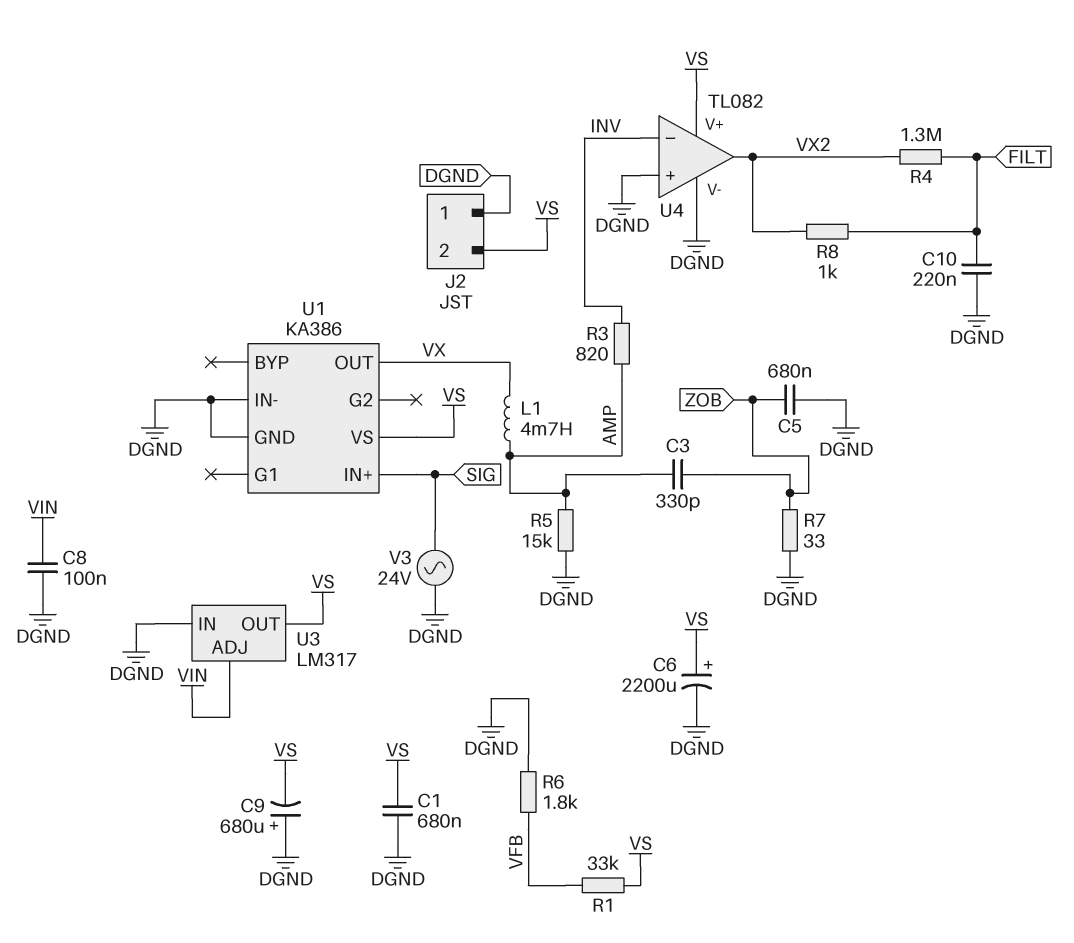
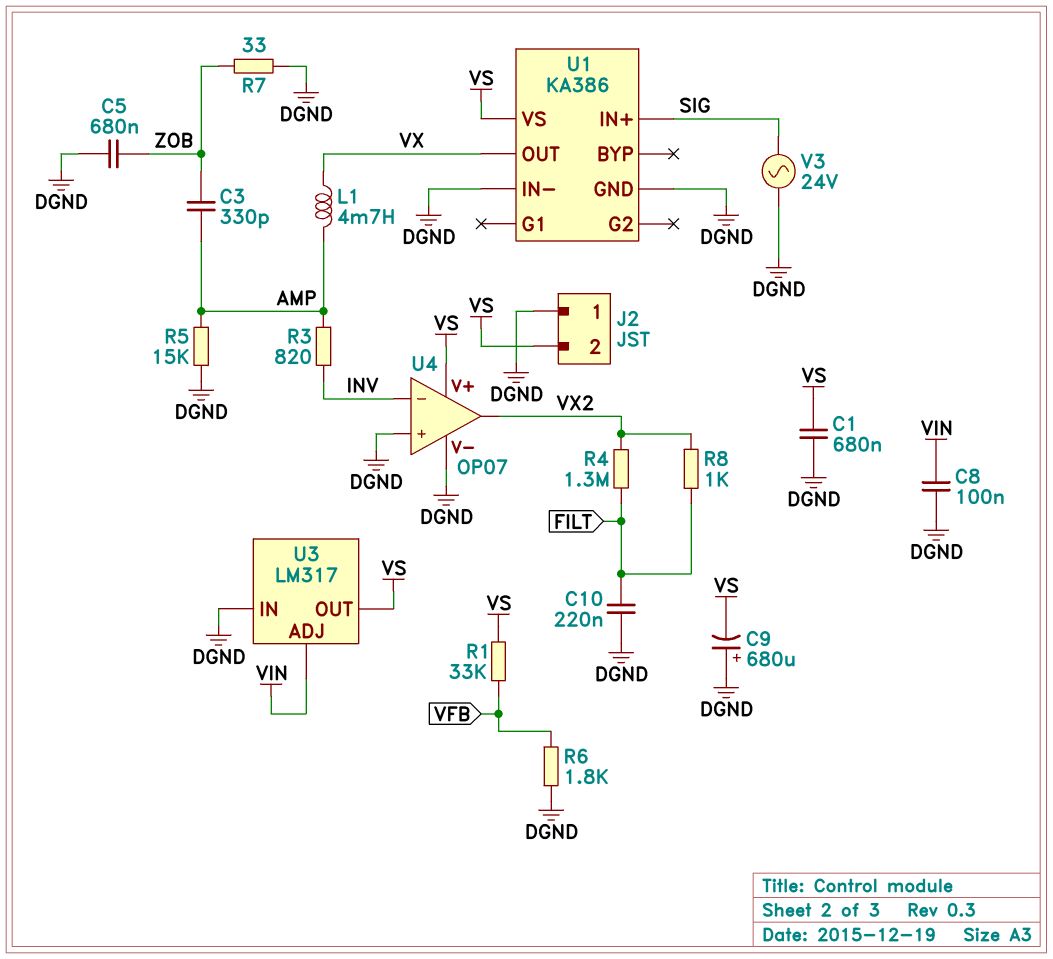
C6: 2200uF (plus VS, minus DGND) -> none
U4: TL082 -> OP07

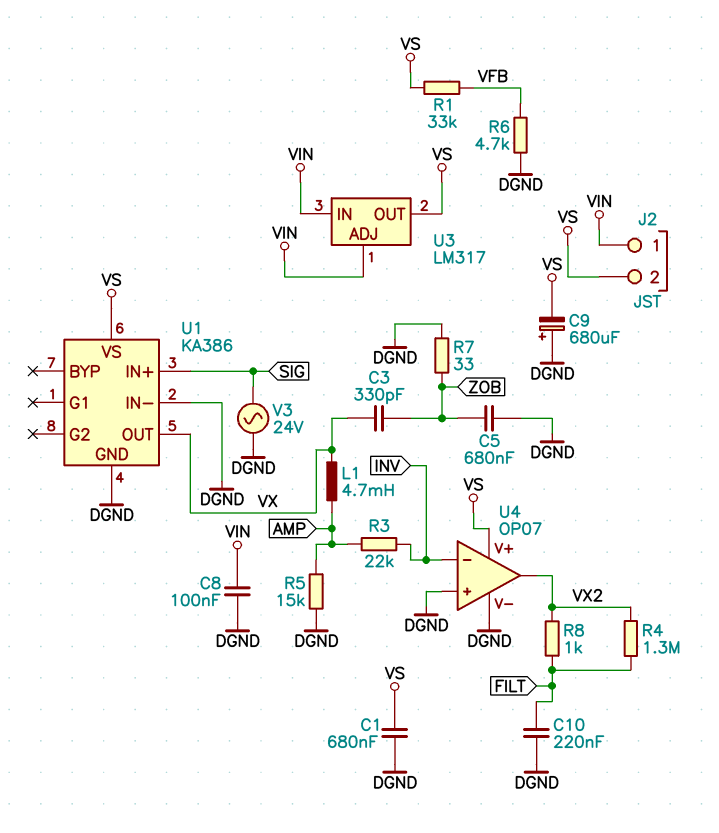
C3: 330pF (AMP, ZOB) -> 330pF (VX, ZOB)
J2 pin 1: DGND -> VIN
R3: 820 (AMP, INV) -> 22k (AMP, INV)
R6: 1.8k (DGND, VFB) -> 4.7k (DGND, VFB)
U3 pin IN: DGND -> VIN

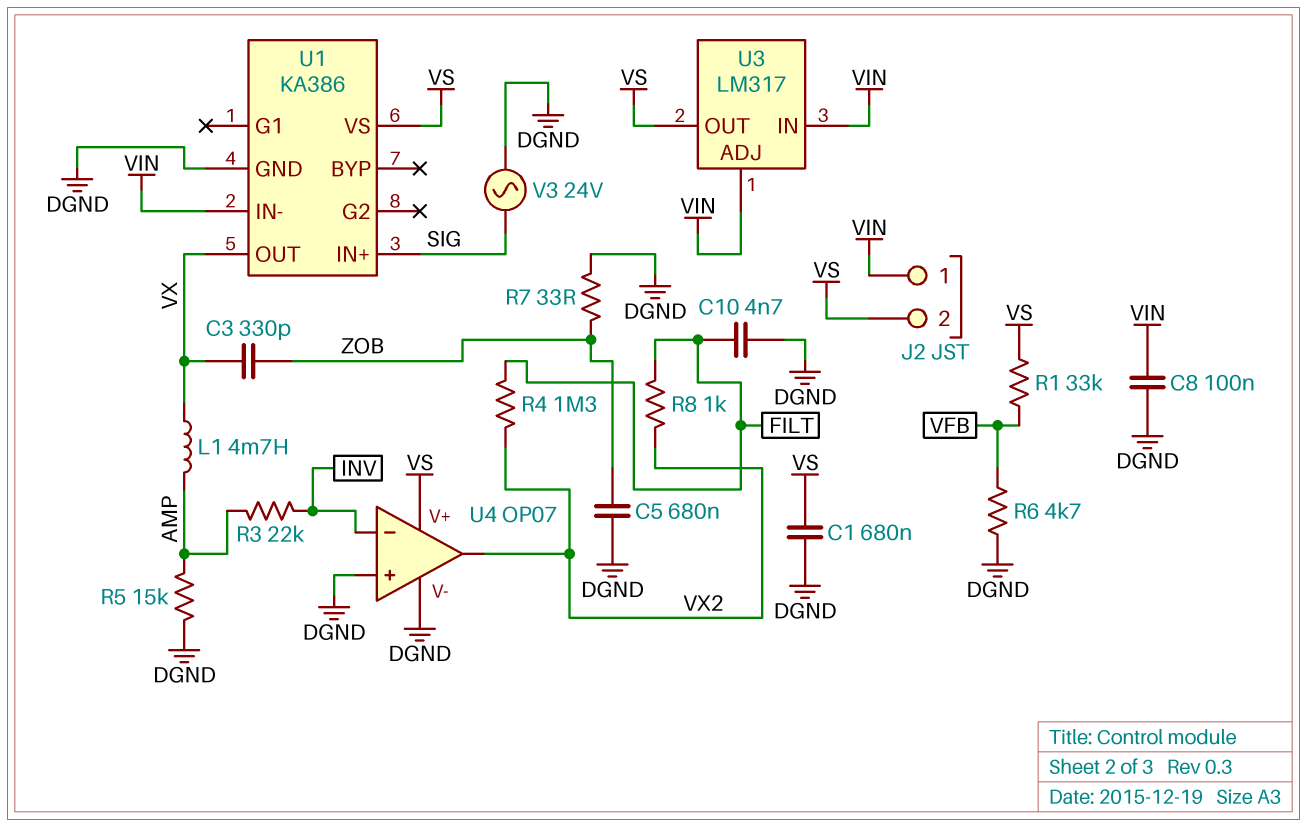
C9: 680uF (plus DGND, minus VS) -> none
C10: 220nF (DGND, FILT) -> 4.7nF (DGND, FILT)
U1 pin IN-: DGND -> VIN

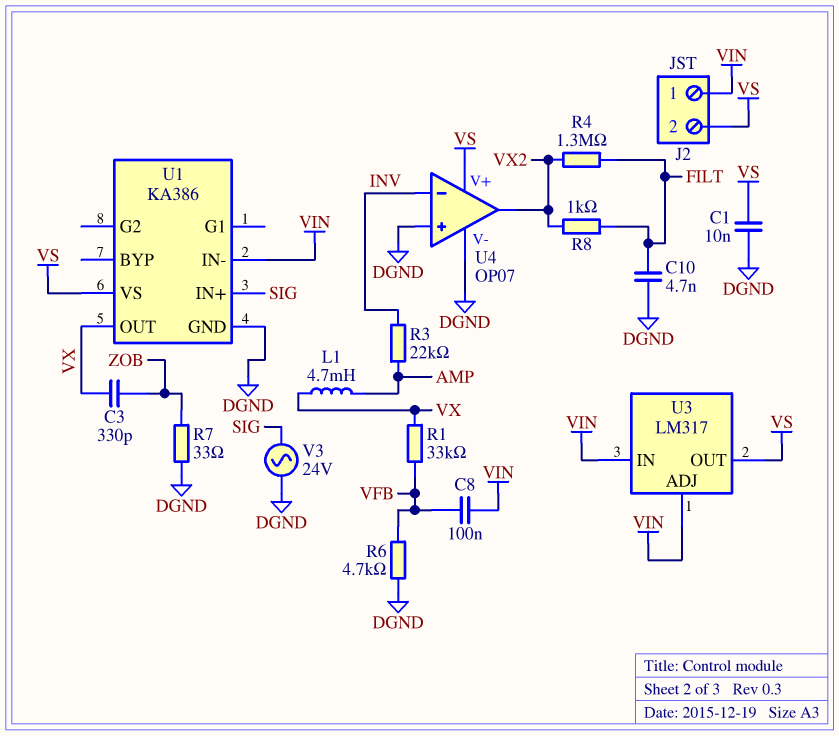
C1: 680nF (DGND, VS) -> 10nF (DGND, VS)
C5: 680nF (DGND, ZOB) -> none
C8: 100nF (DGND, VIN) -> 100nF (VFB, VIN)
R1: 33k (VFB, VS) -> 33k (VFB, VX)
R5: 15k (AMP, DGND) -> none

